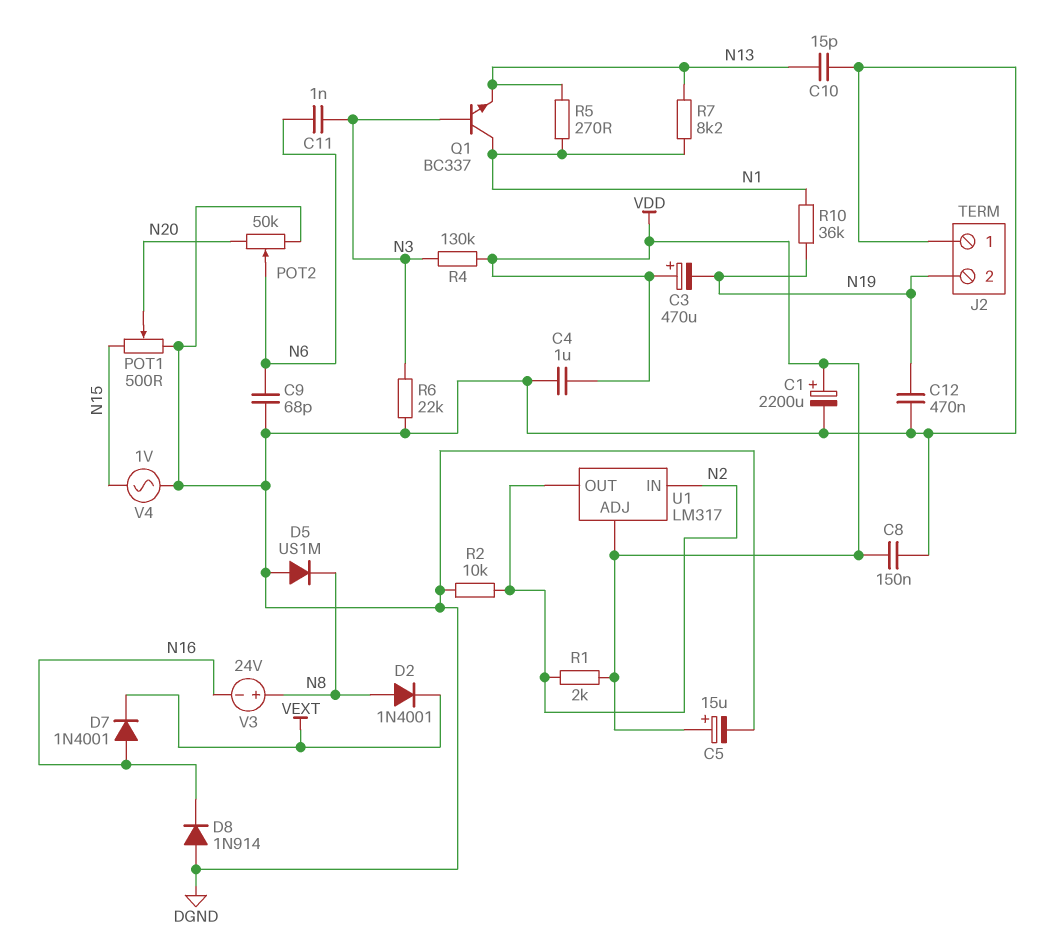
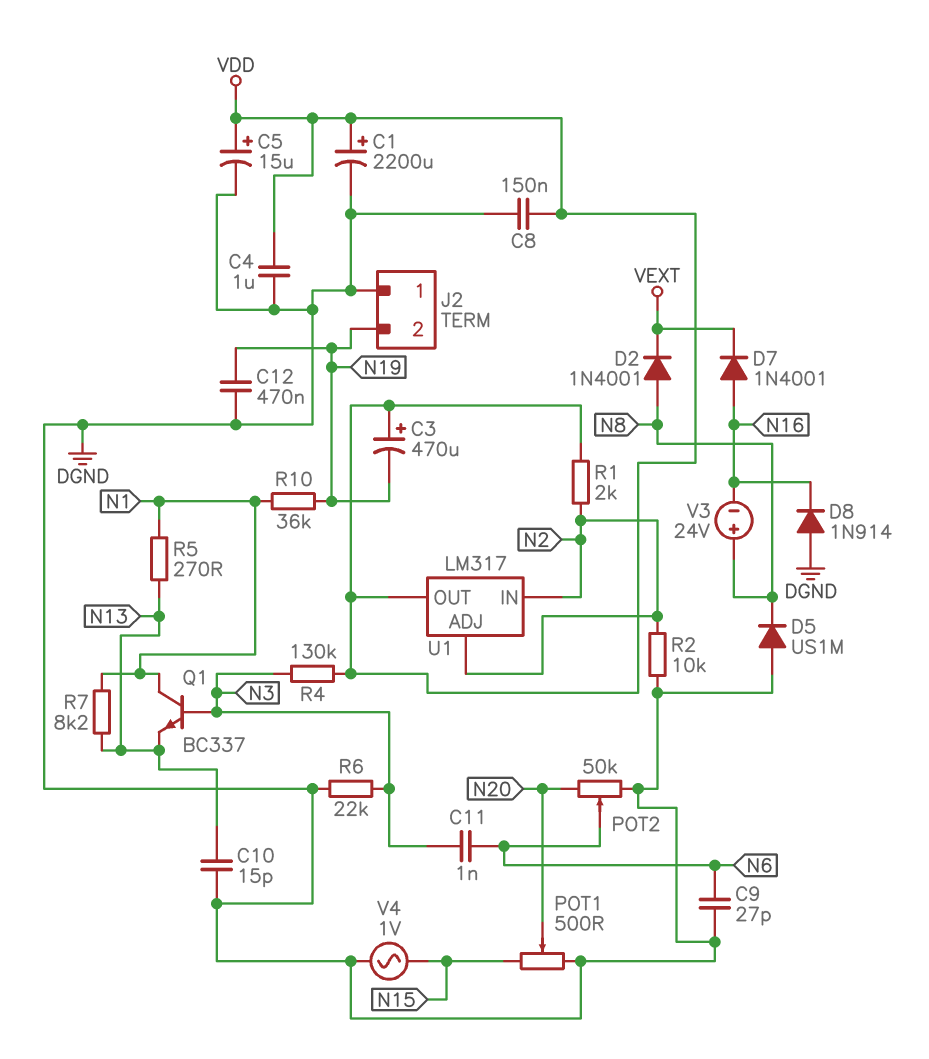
C9: 68pF (DGND, N6) -> 27pF (DGND, N6)
U1 pin ADJ: VDD -> N2
U1 pin OUT: N2 -> VDD

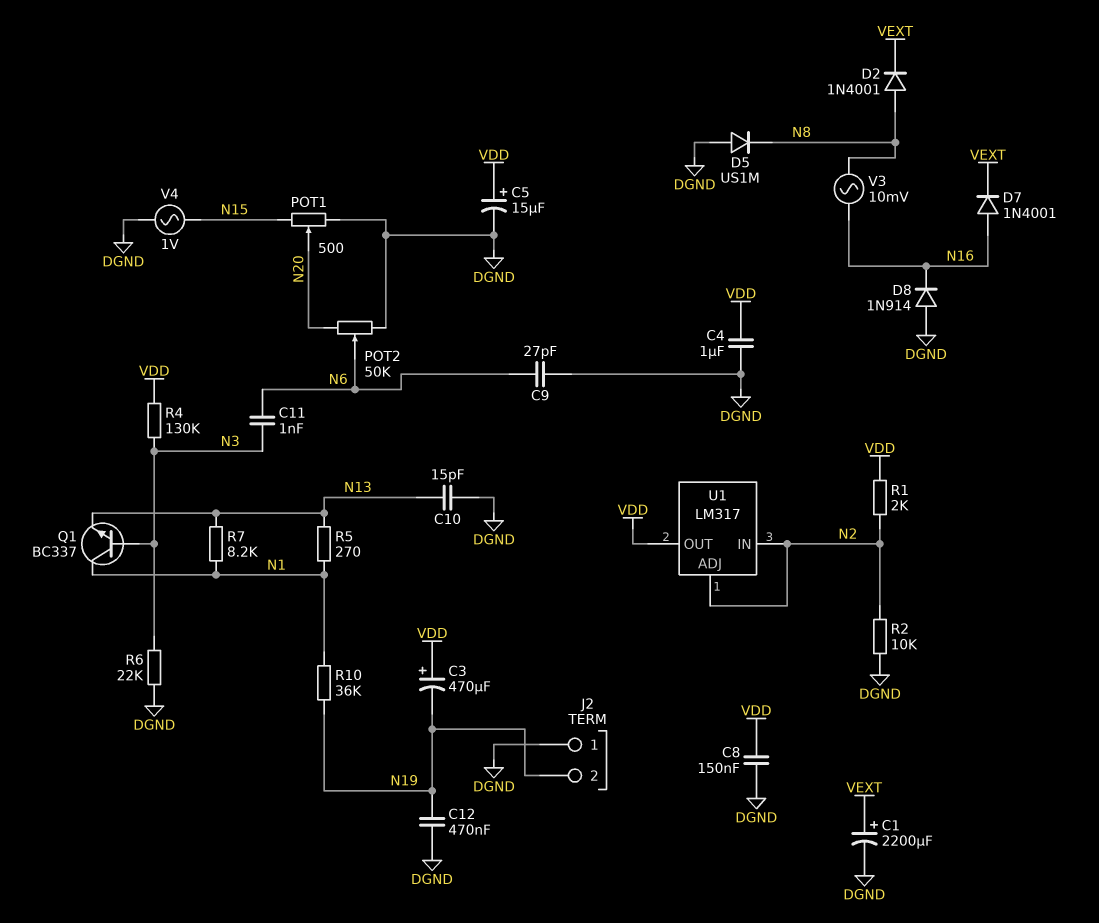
C1: 2200uF (plus VDD, minus DGND) -> 2200uF (plus VEXT, minus DGND)
V3: 24V (plus N8, minus N16) -> AC 10mV (N8, N16)

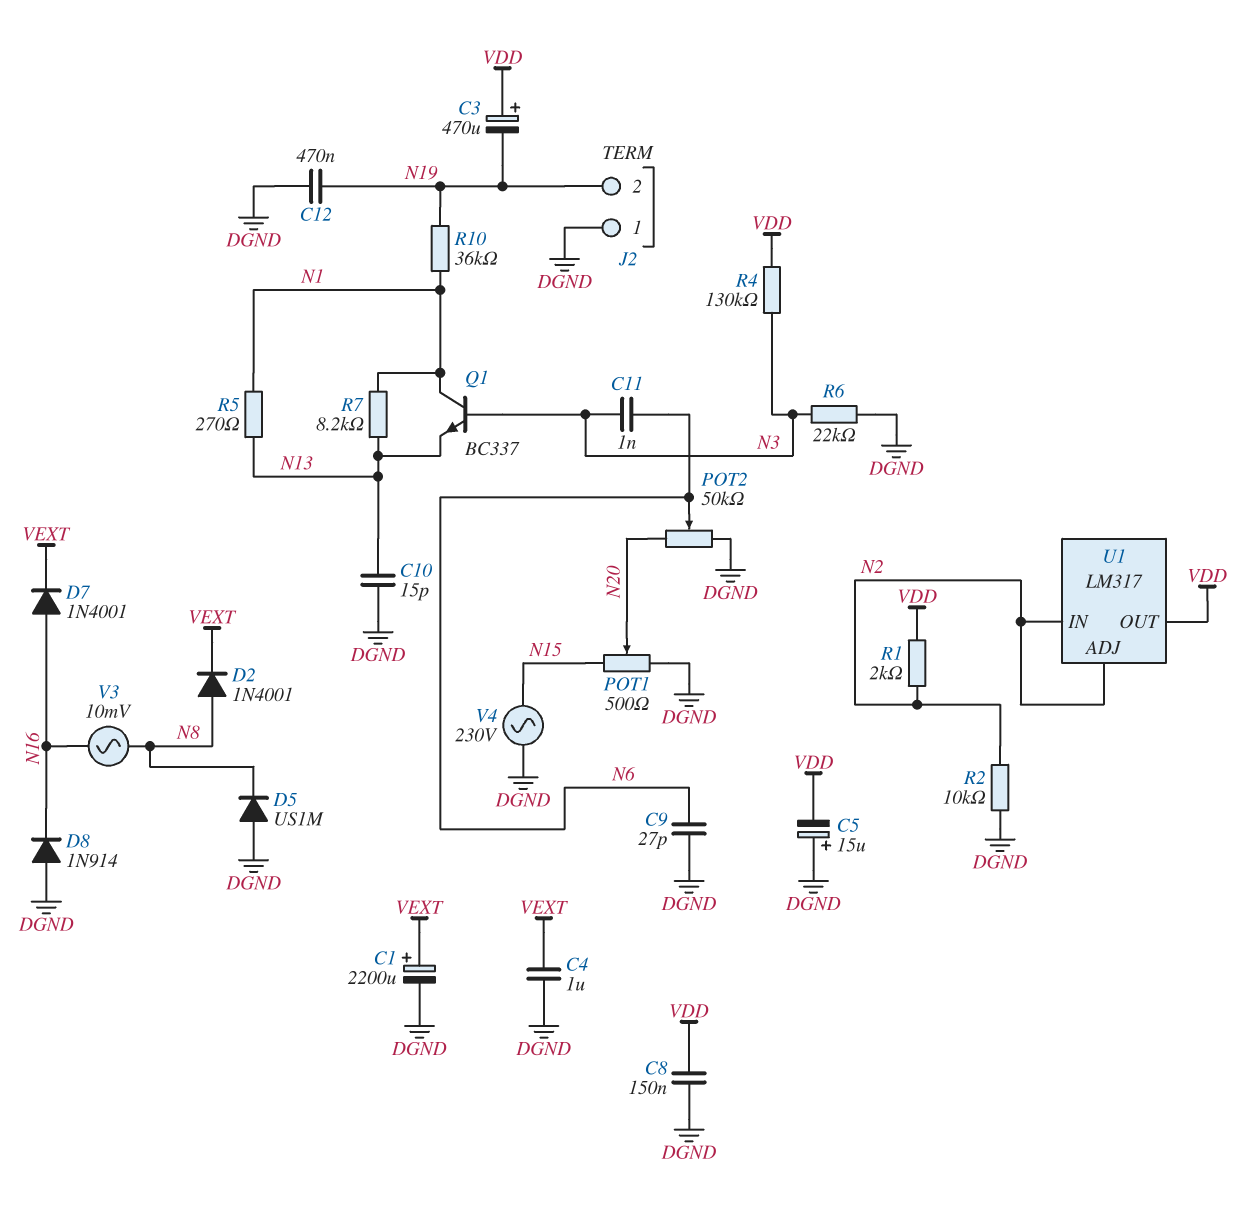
C4: 1uF (DGND, VDD) -> 1uF (DGND, VEXT)
C5: 15uF (plus VDD, minus DGND) -> 15uF (plus DGND, minus VDD)
V4: AC 1V (DGND, N15) -> AC 230V (DGND, N15)

